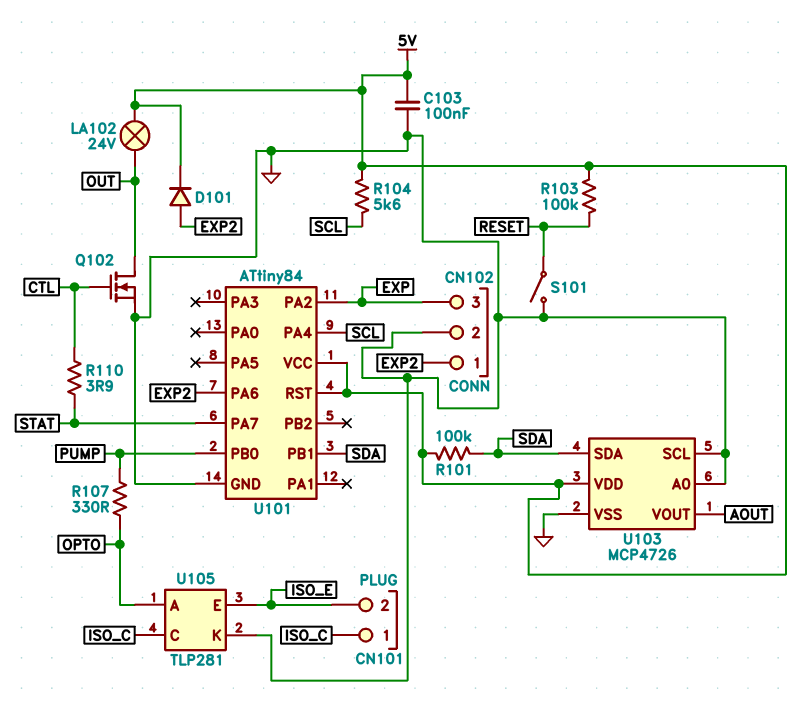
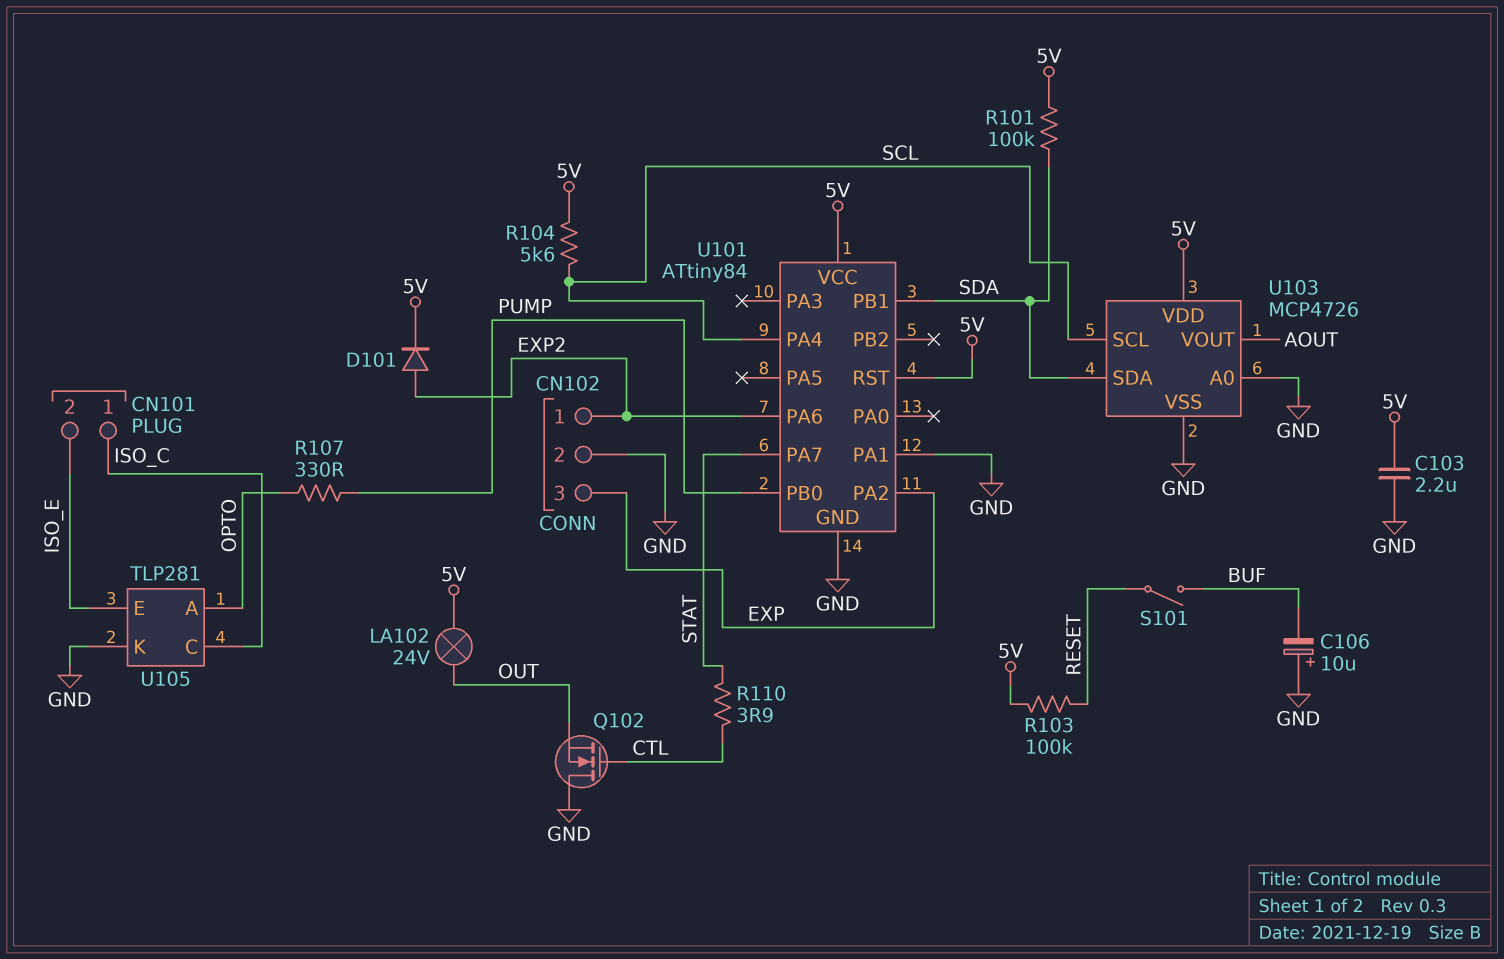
C103: 100nF (5V, GND) -> 2.2uF (5V, GND)
C106: none -> 10uF (plus GND, minus BUF)
Q102: NMOS (G CTL, D OUT, S GND) -> NMOS (G CTL, D GND, S OUT)
S101: switch (GND, RESET) -> switch (BUF, RESET)
U101 pin PA1: none -> GND
U103 pin SCL: GND -> SCL

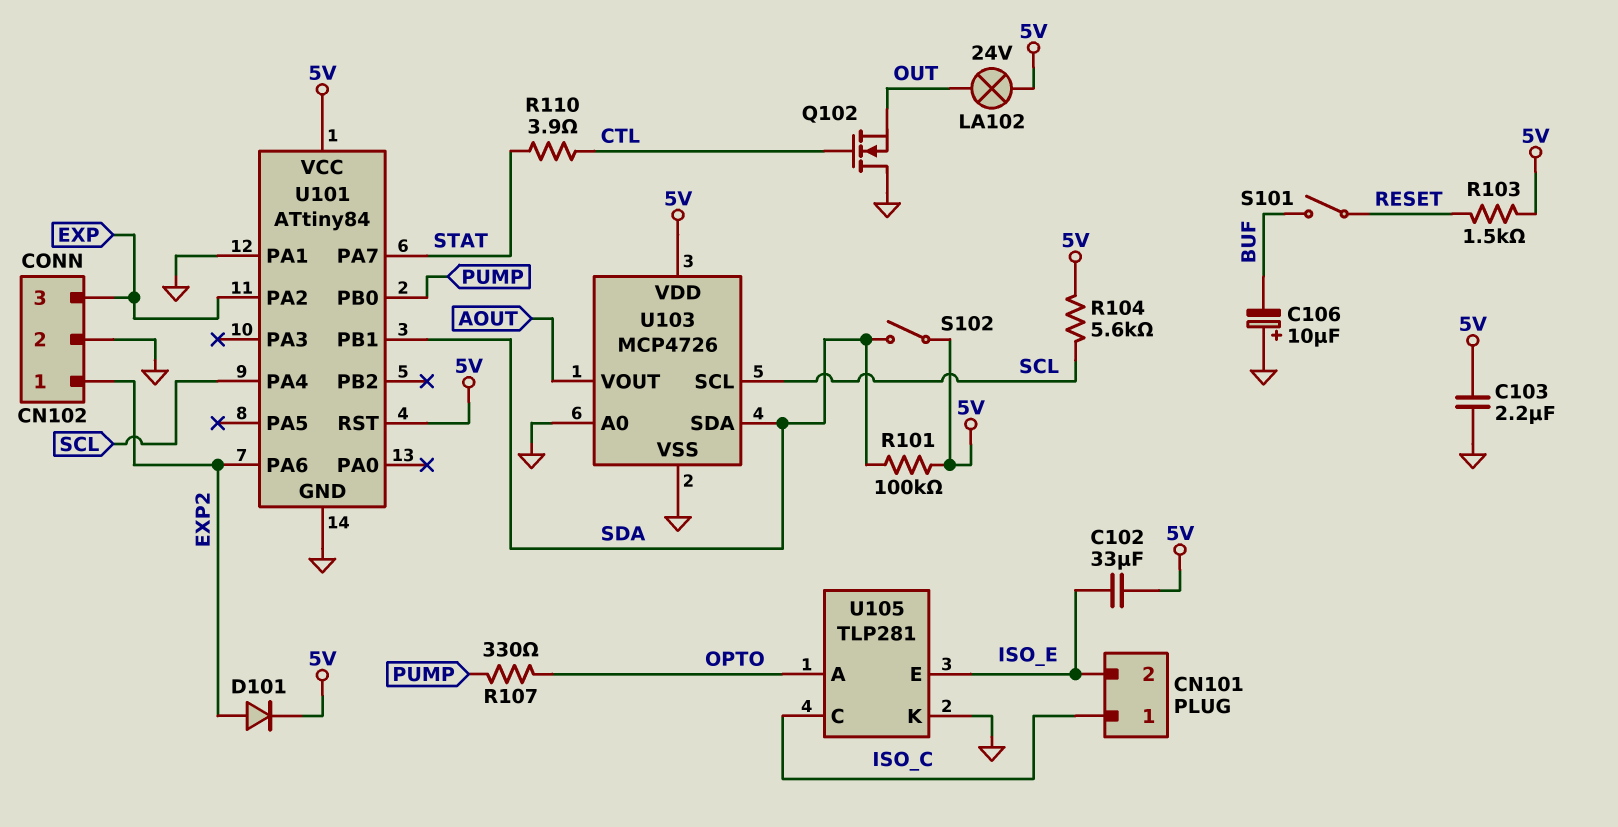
C102: none -> 33uF (5V, ISO_E)
R103: 100k (5V, RESET) -> 1.5k (5V, RESET)
S102: none -> switch (5V, SDA)

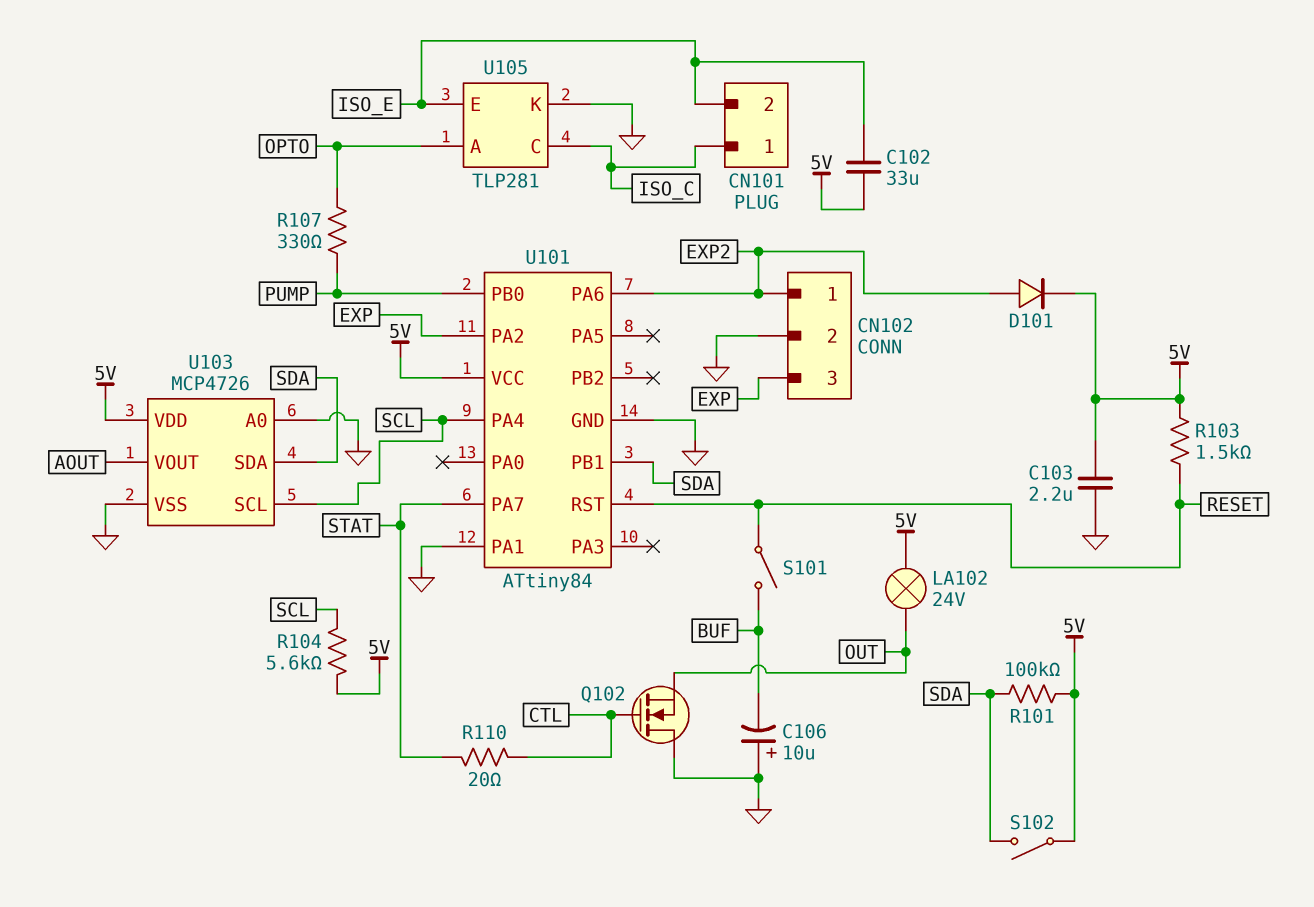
R110: 3.9 (CTL, STAT) -> 20 (CTL, STAT)
U101 pin RST: 5V -> RESET

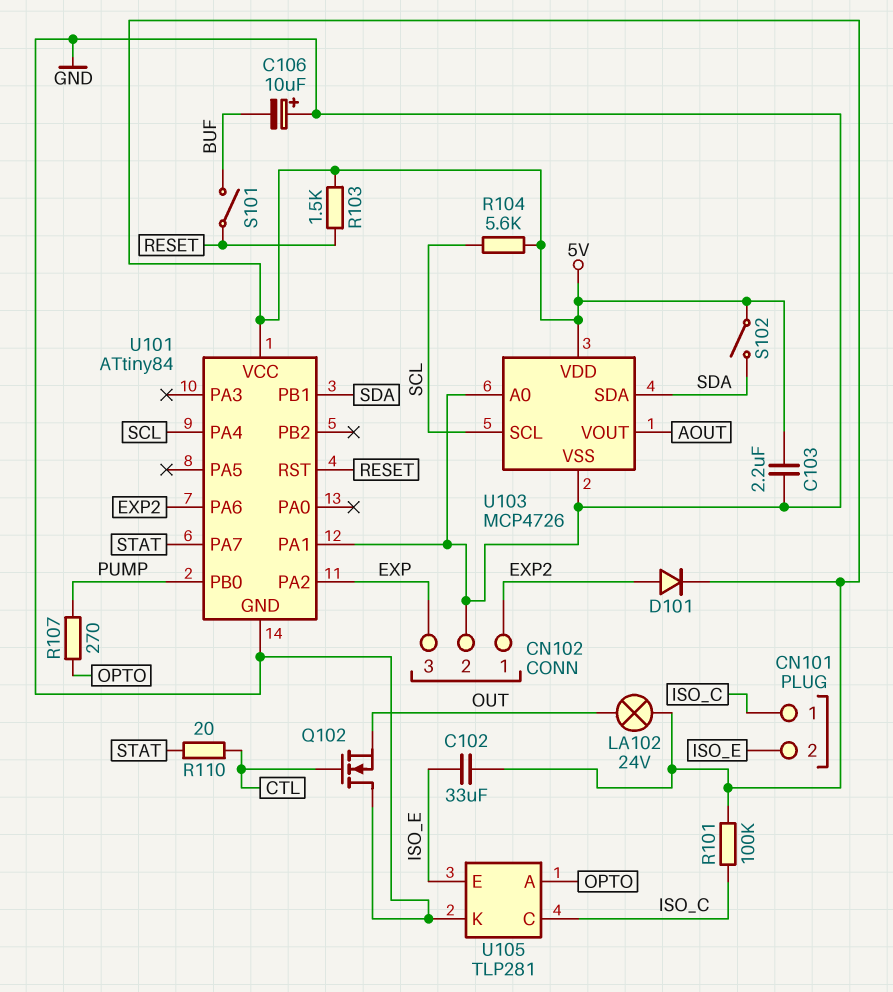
R101: 100k (5V, SDA) -> 100k (5V, ISO_C)
R107: 330 (OPTO, PUMP) -> 270 (OPTO, PUMP)

